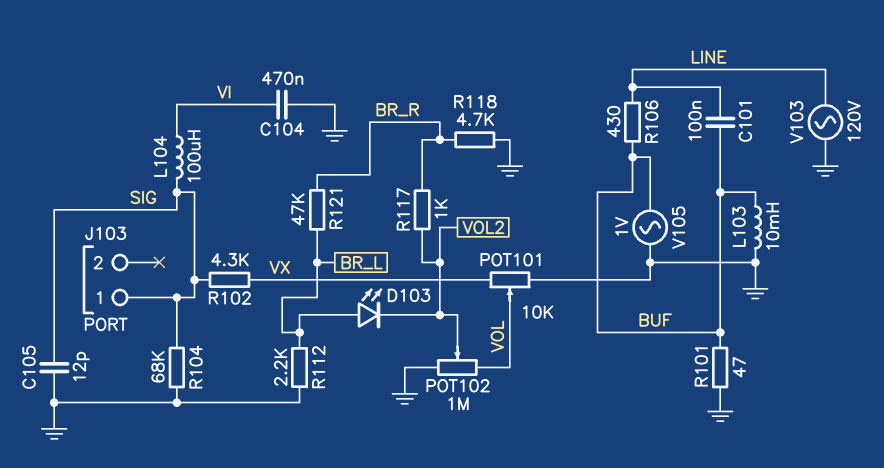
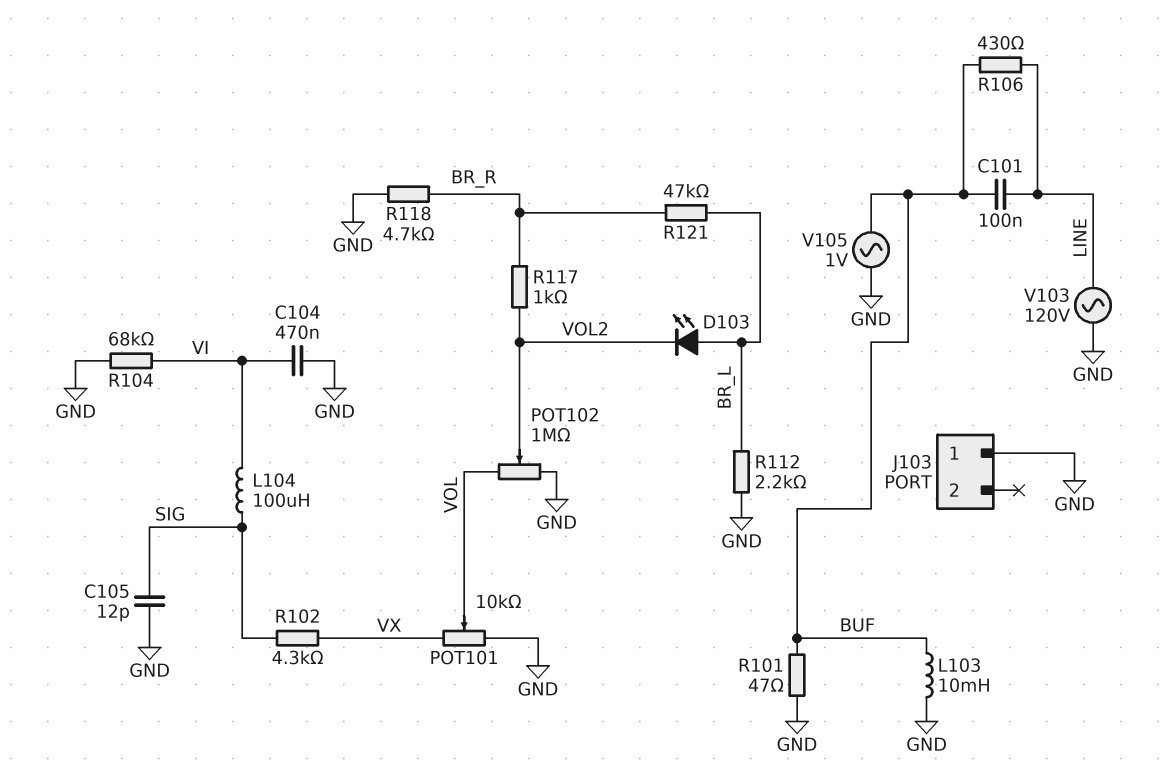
J103 pin 1: SIG -> GND
R104: 68k (GND, SIG) -> 68k (GND, VI)

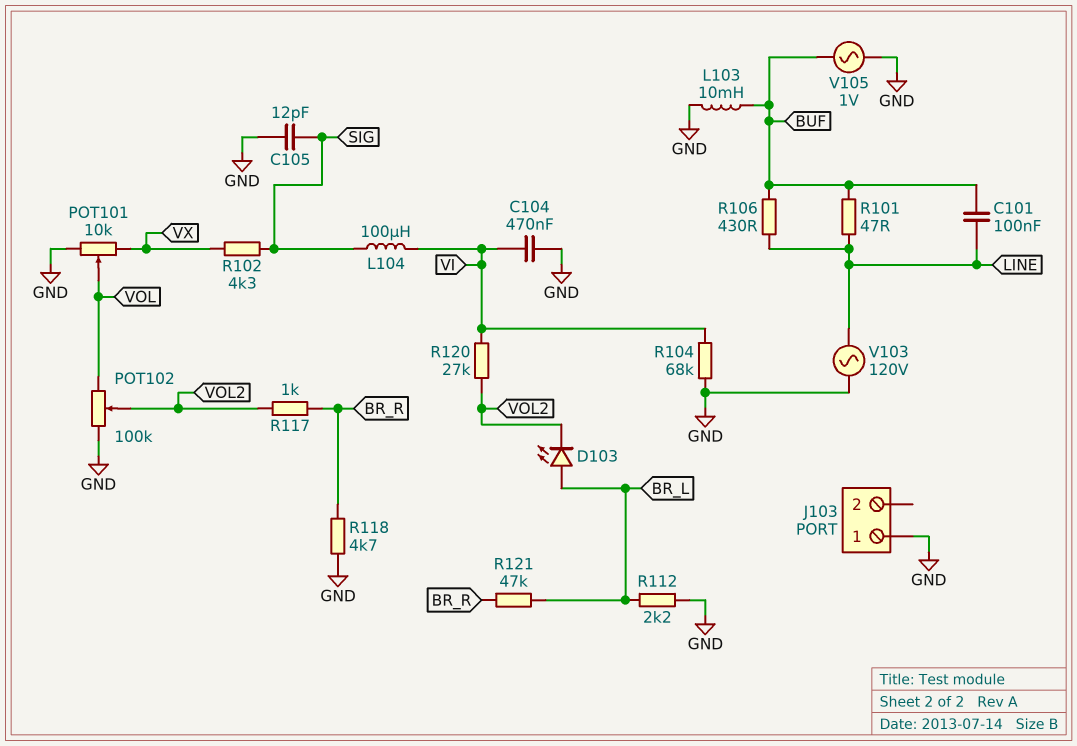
POT102: 1M (GND, VOL, wiper VOL2) -> 100k (GND, VOL, wiper VOL2)
R101: 47 (BUF, GND) -> 47 (BUF, LINE)
R120: none -> 27k (VI, VOL2)

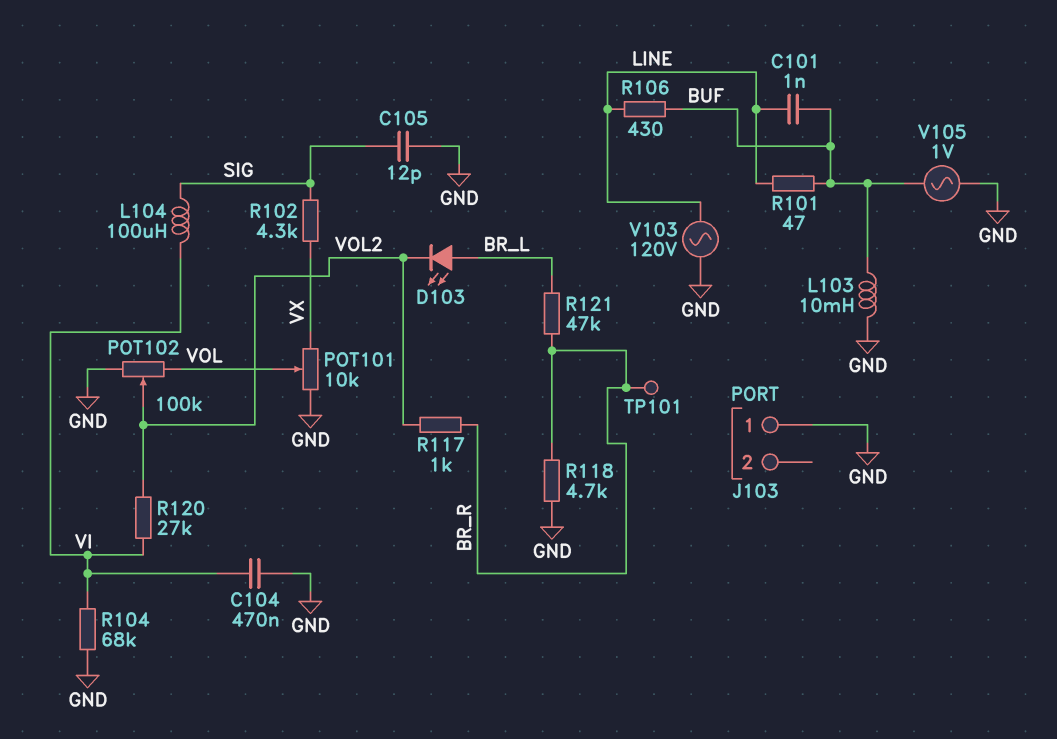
C101: 100nF (BUF, LINE) -> 1nF (BUF, LINE)
R112: 2.2k (BR_L, GND) -> none
TP101: none -> test point (BR_R)

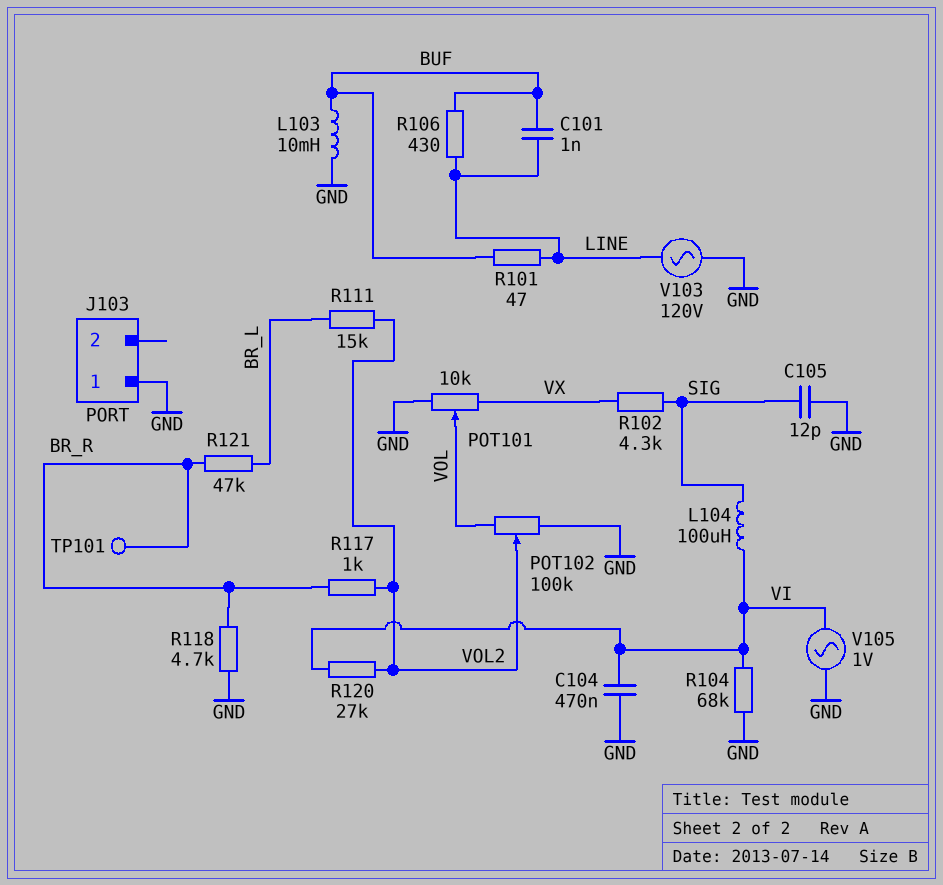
D103: LED (A BR_L, K VOL2) -> none
R111: none -> 15k (BR_L, VOL2)
V105: AC 1V (BUF, GND) -> AC 1V (GND, VI)

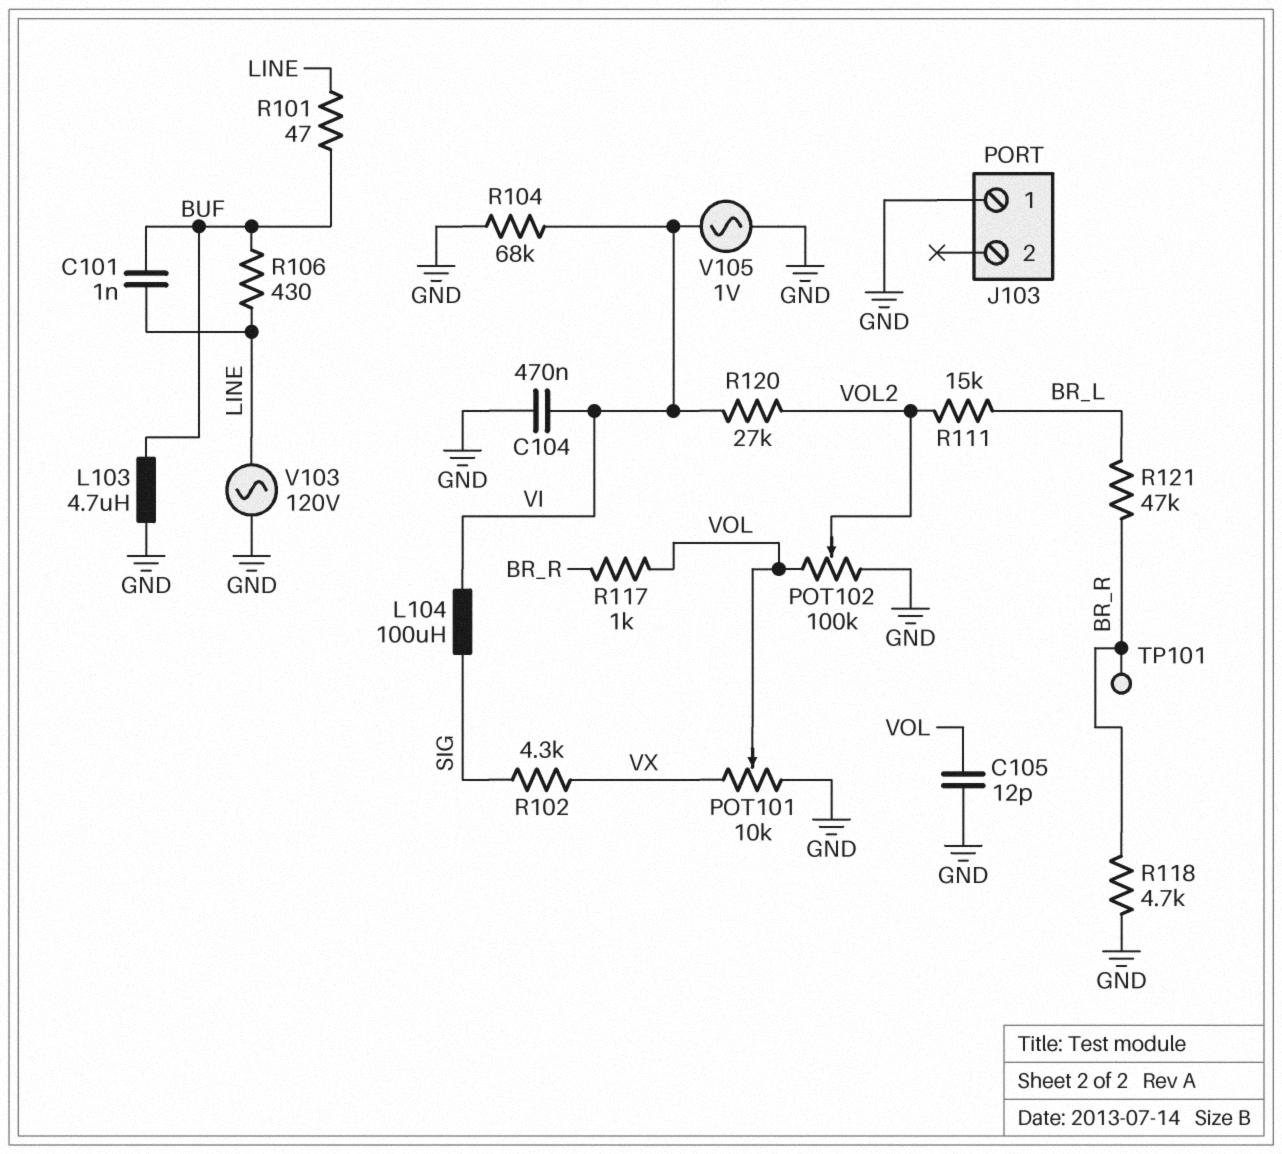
C105: 12pF (GND, SIG) -> 12pF (GND, VOL)
L103: 10mH (BUF, GND) -> 4.7uH (BUF, GND)
R117: 1k (BR_R, VOL2) -> 1k (BR_R, VOL)

